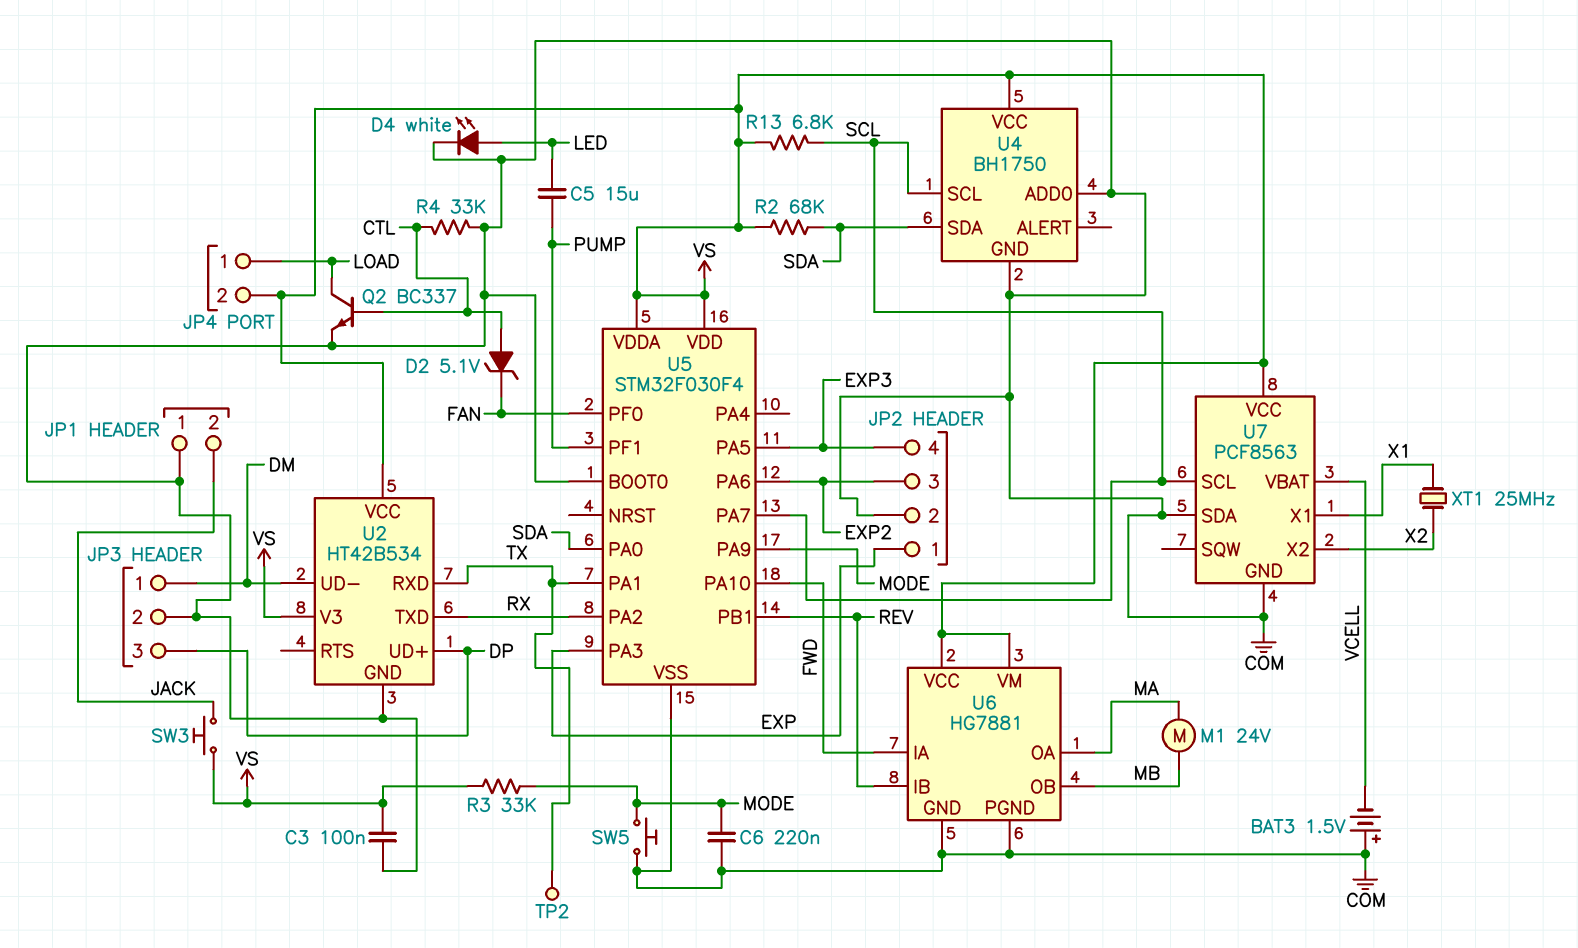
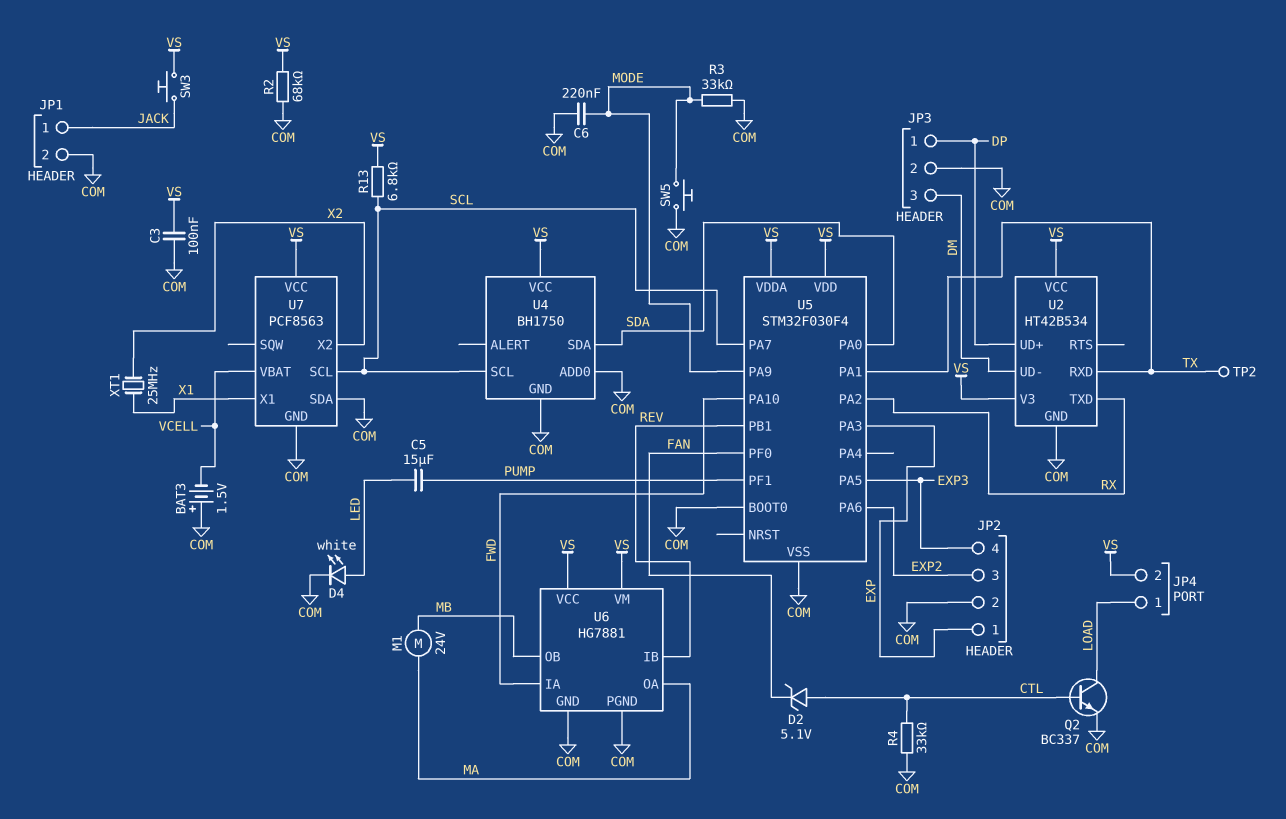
JP1 pin 1: COM -> JACK
JP1 pin 2: JACK -> COM
JP3 pin 1: DM -> DP
JP3 pin 3: DP -> DM
R2: 68k (SDA, VS) -> 68k (COM, VS)
R3: 33k (MODE, VS) -> 33k (COM, MODE)

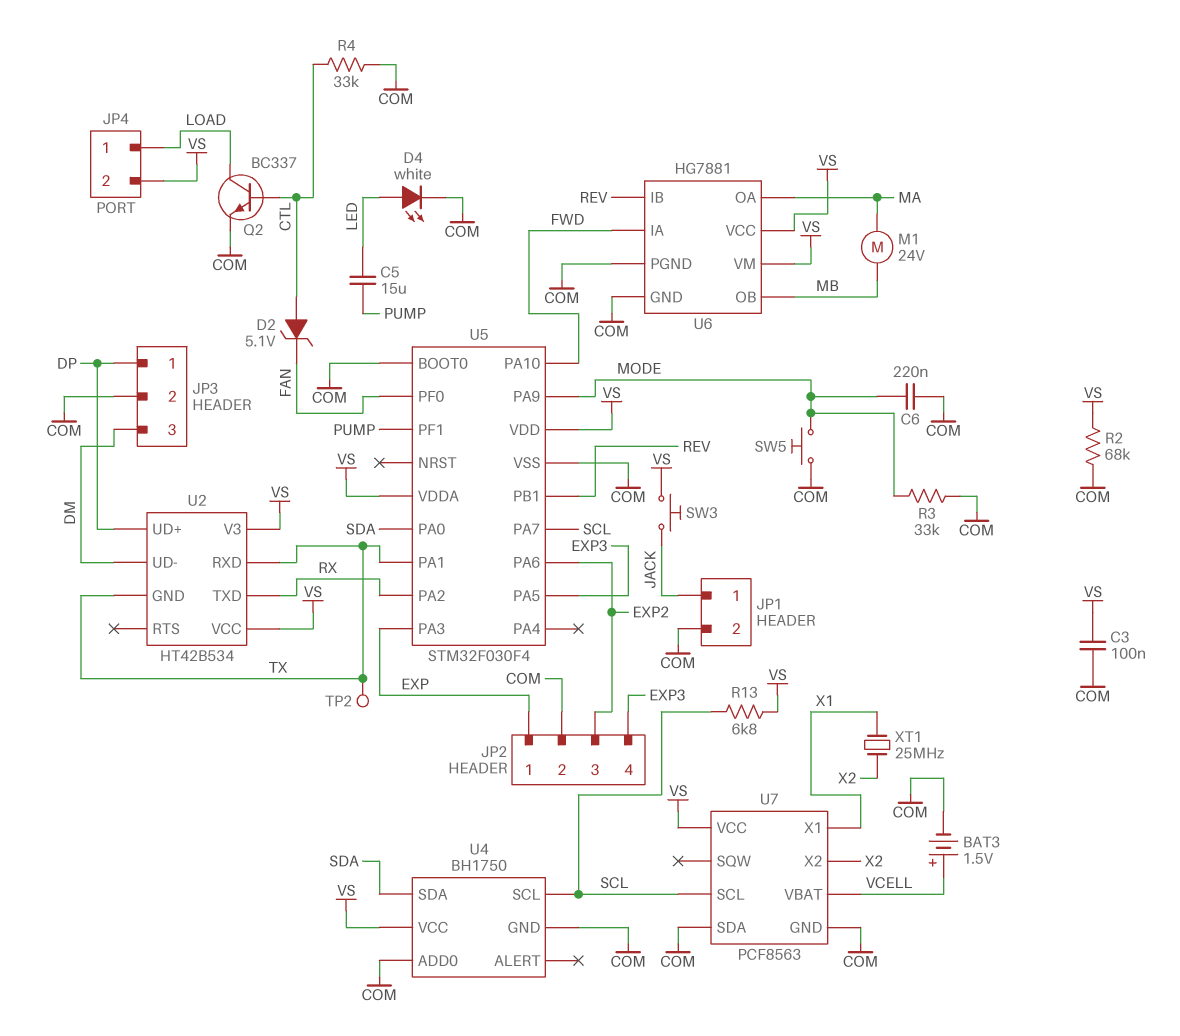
BAT3: 1.5V (plus COM, minus VCELL) -> 1.5V (plus VCELL, minus COM)
U2 pin GND: COM -> TX

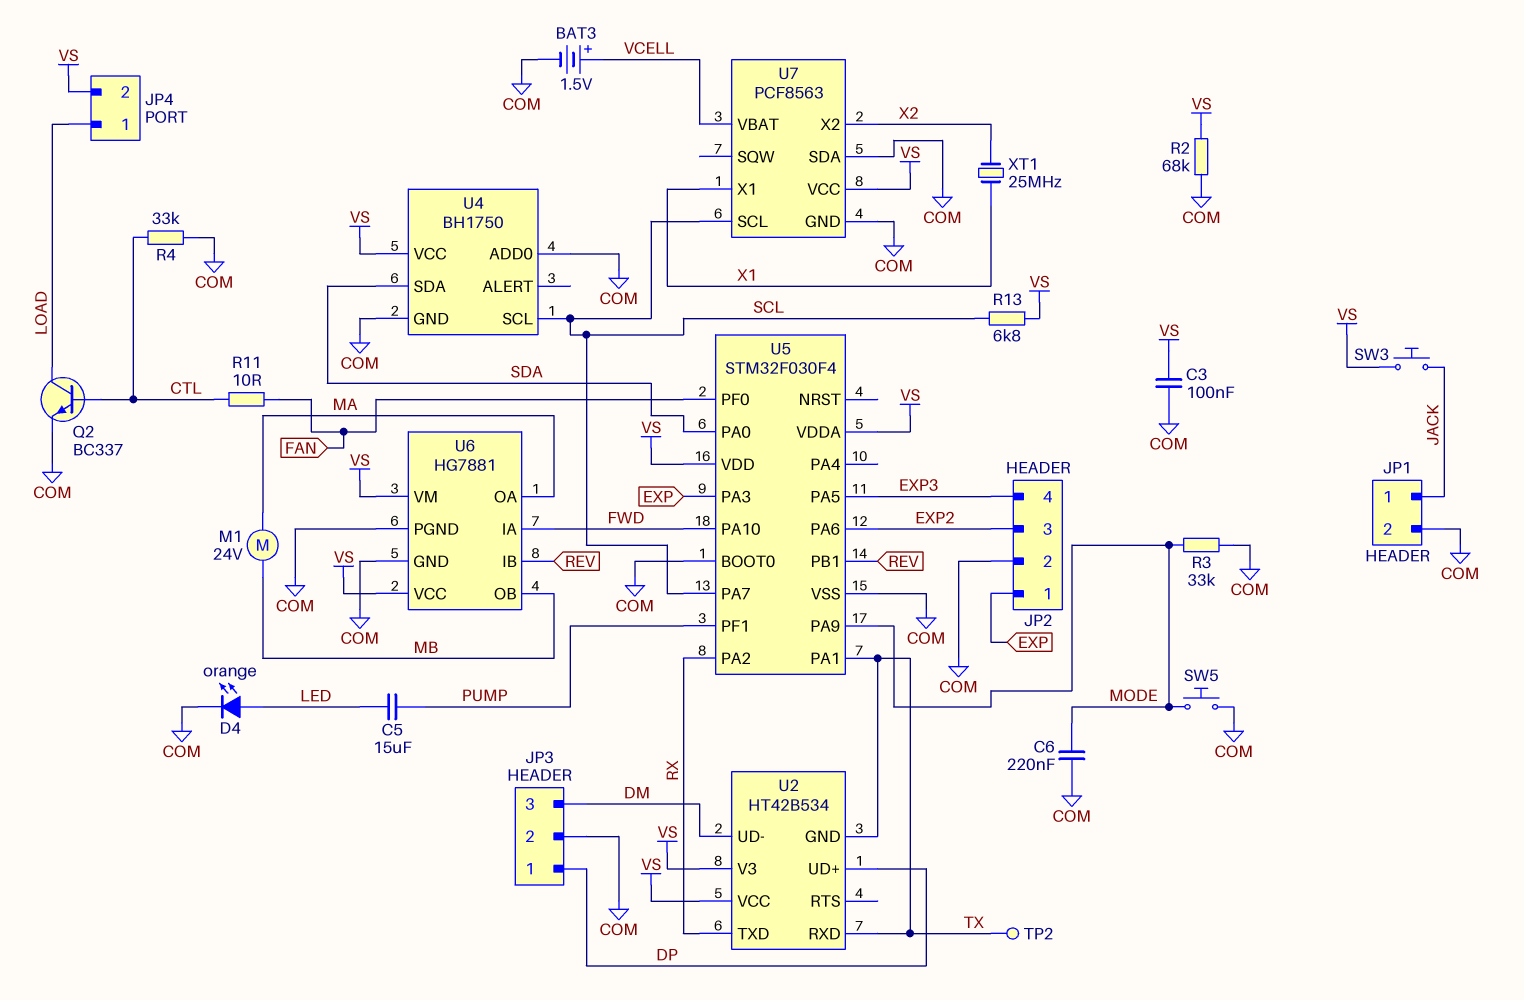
D2: zener 5.1V (A CTL, K FAN) -> none
D4: LED white (A LED, K COM) -> LED orange (A LED, K COM)
R11: none -> 10 (CTL, FAN)

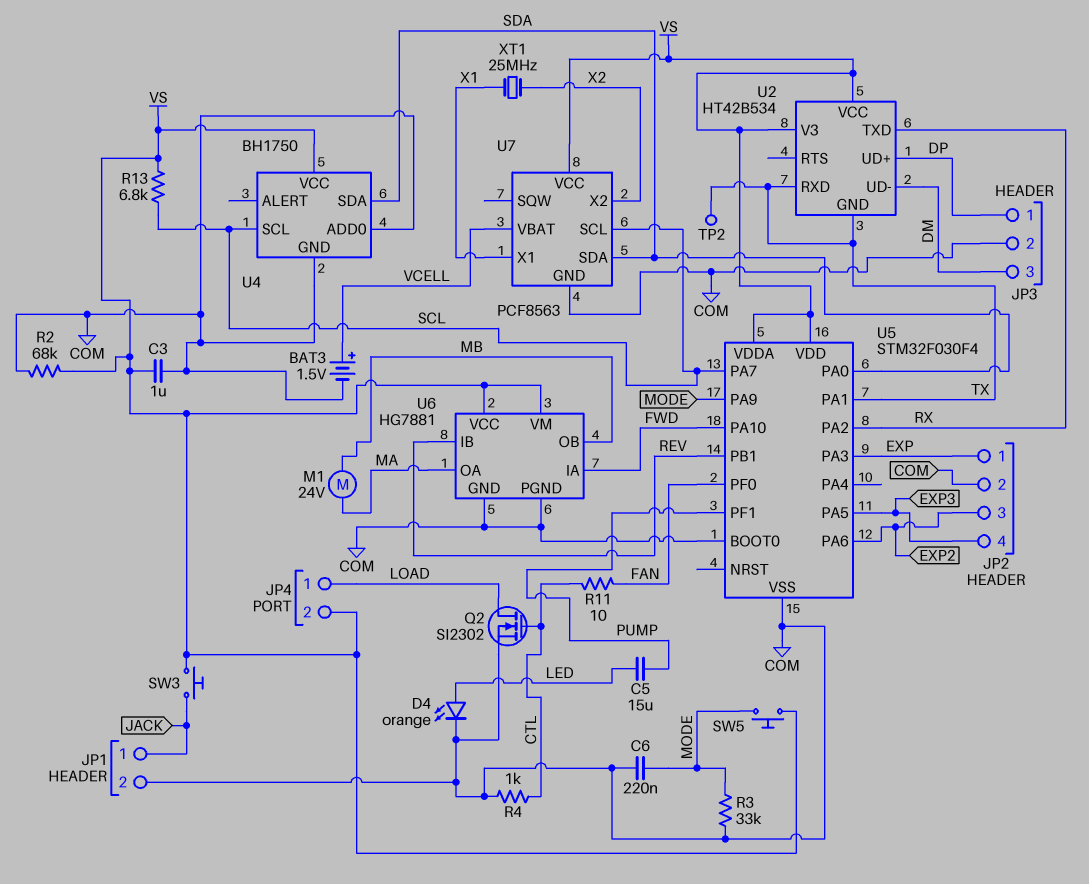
C3: 100nF (COM, VS) -> 1uF (COM, VS)
Q2: NPN BC337 (B CTL, C LOAD, E COM) -> NMOS SI2302 (G CTL, D LOAD, S COM)
R4: 33k (COM, CTL) -> 1k (COM, CTL)
SW5: button (COM, MODE) -> button (MODE, VS)
U7 pin SDA: COM -> SDA

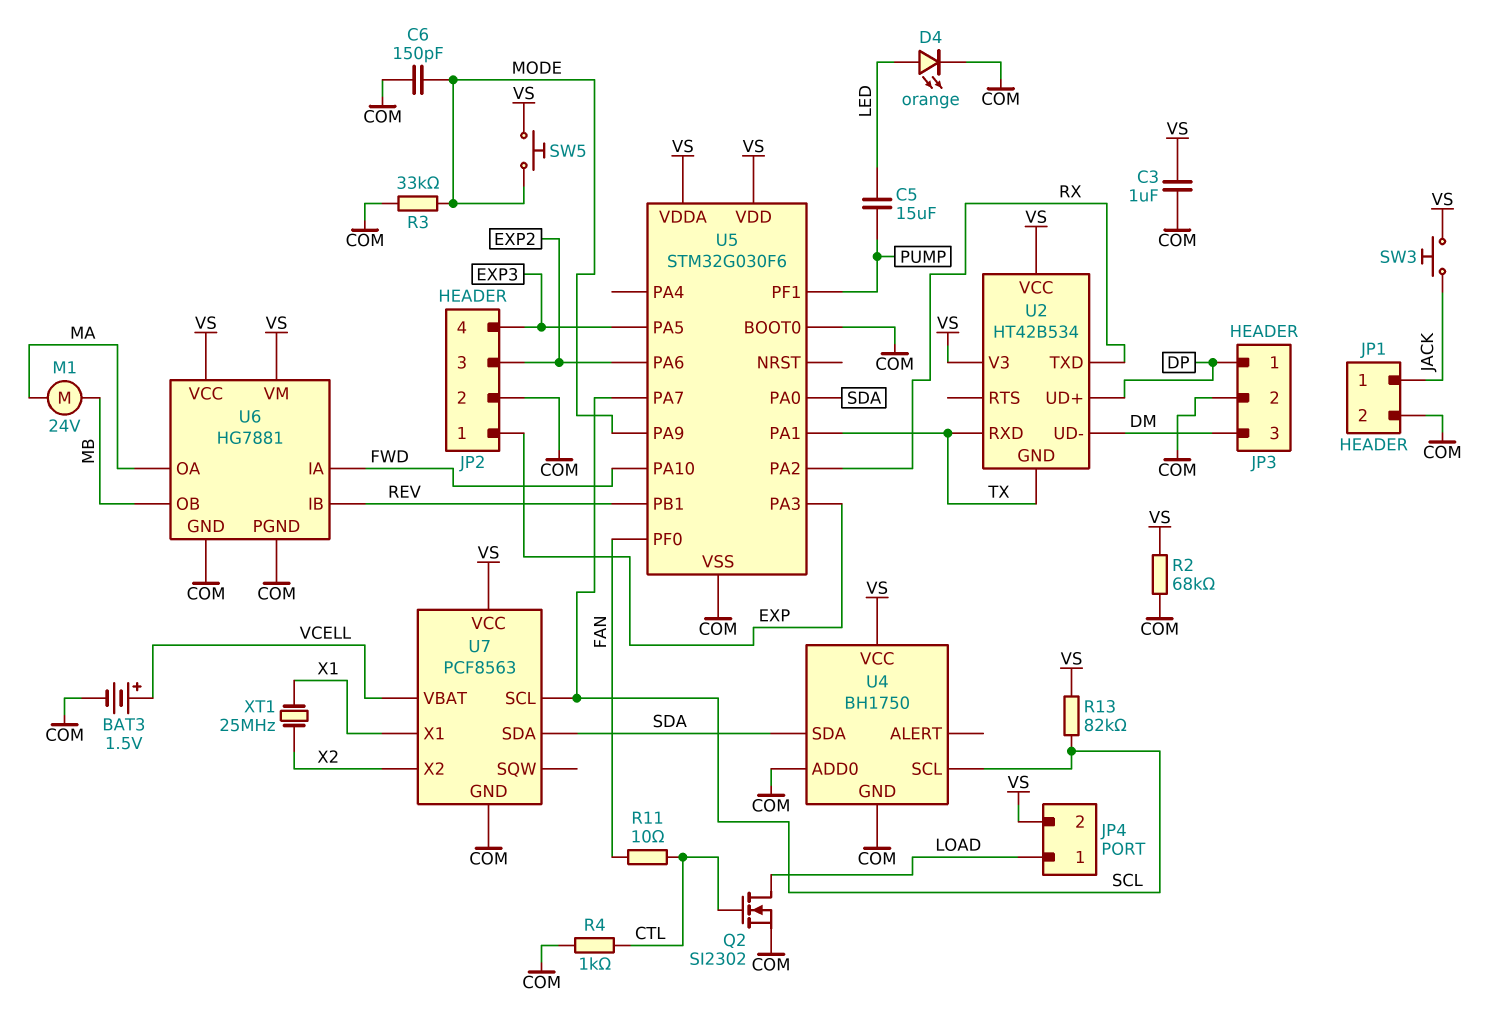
C6: 220nF (COM, MODE) -> 150pF (COM, MODE)
R13: 6.8k (SCL, VS) -> 82k (SCL, VS)
TP2: test point (TX) -> none
U5: STM32F030F4 -> STM32G030F6

